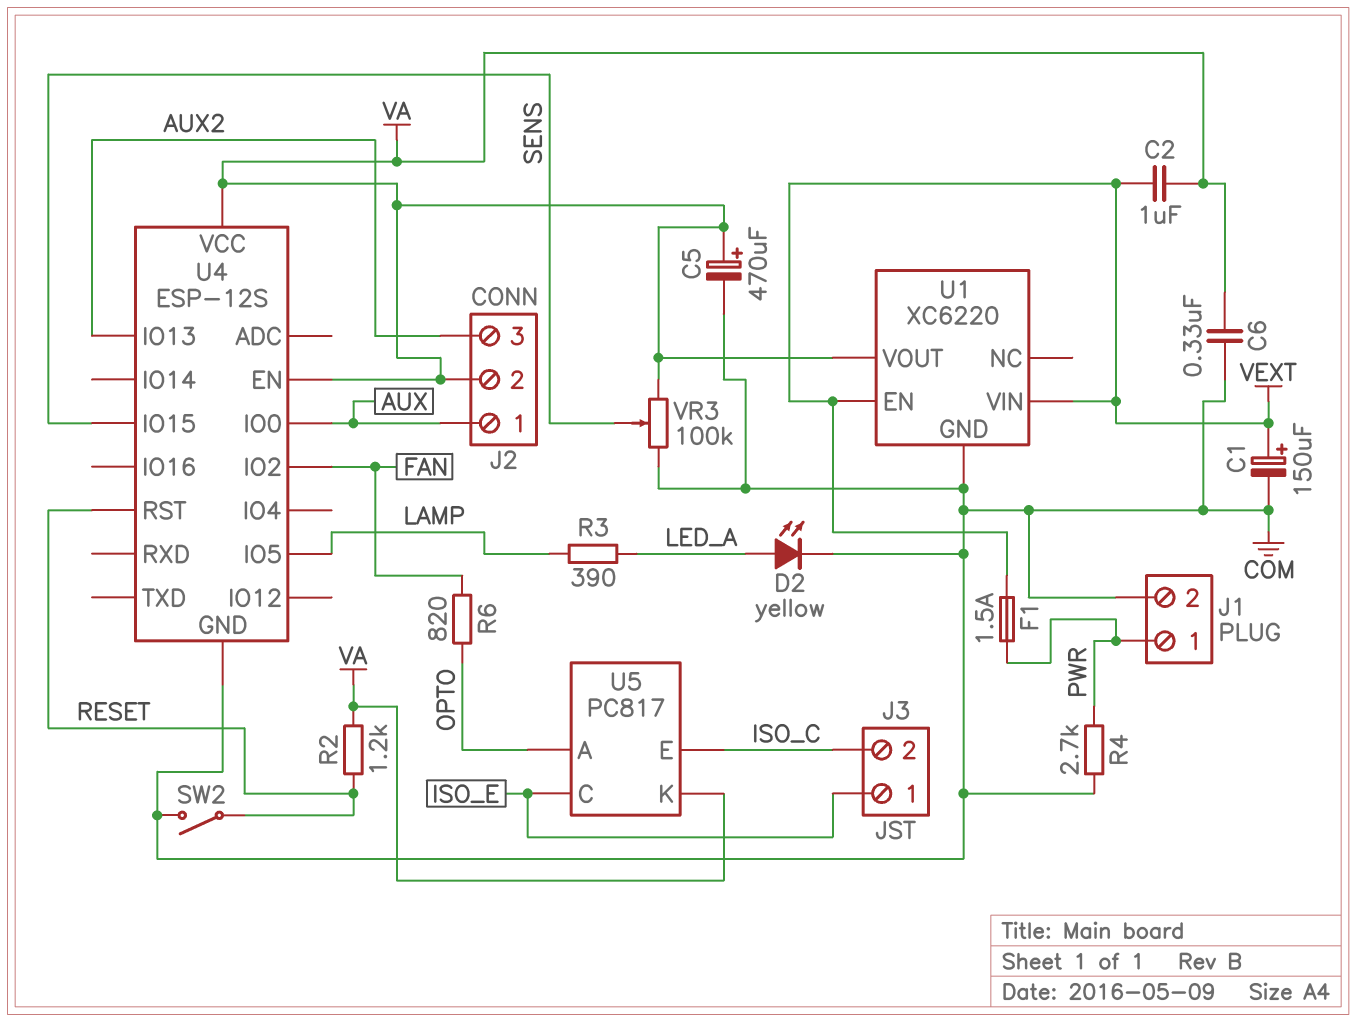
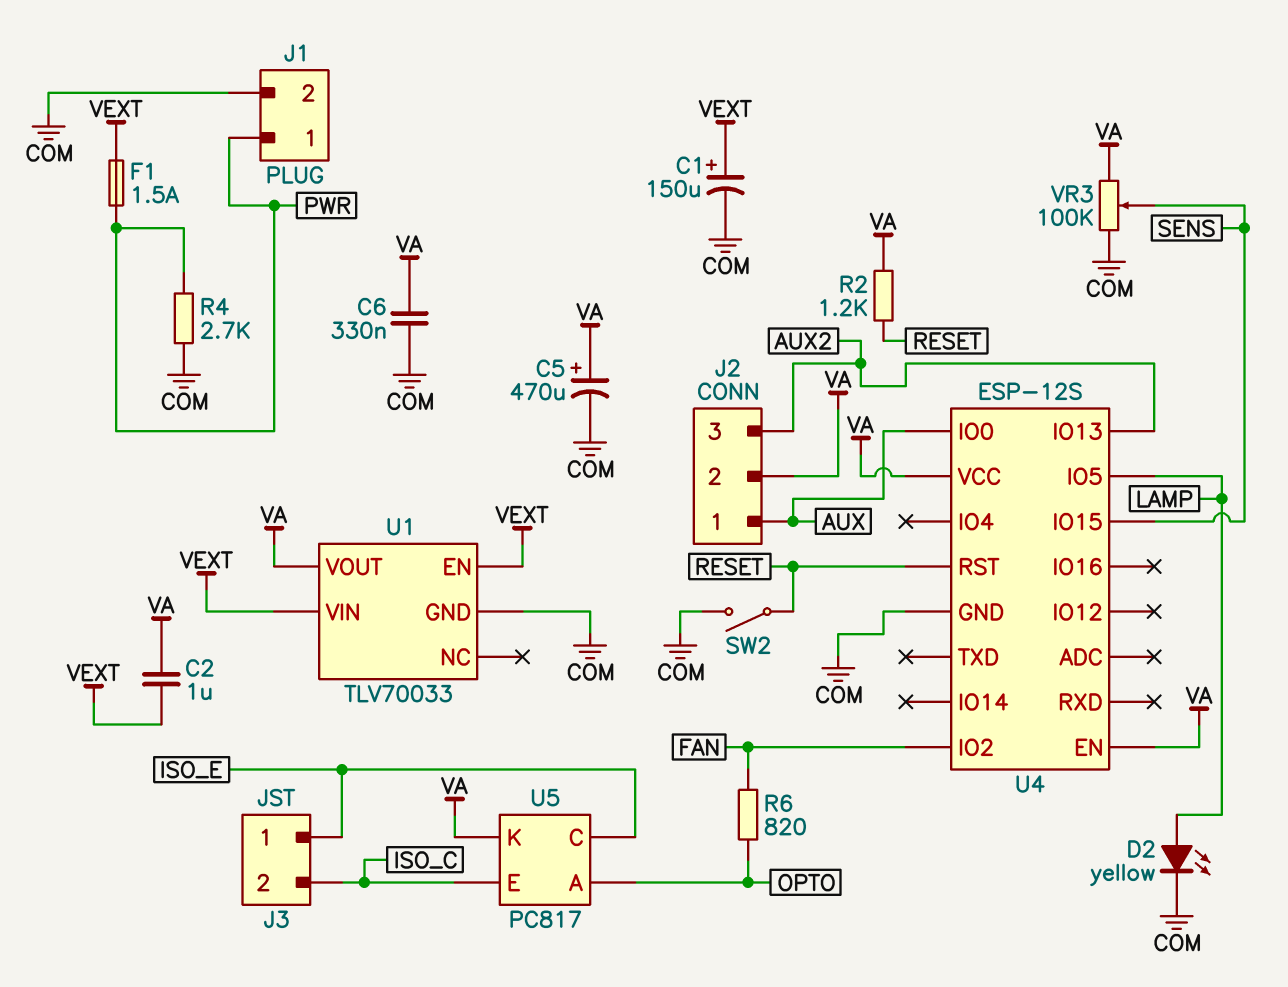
D2: LED yellow (A LED_A, K COM) -> LED yellow (A LAMP, K COM)
R3: 390 (LAMP, LED_A) -> none
U1: XC6220 -> TLV70033

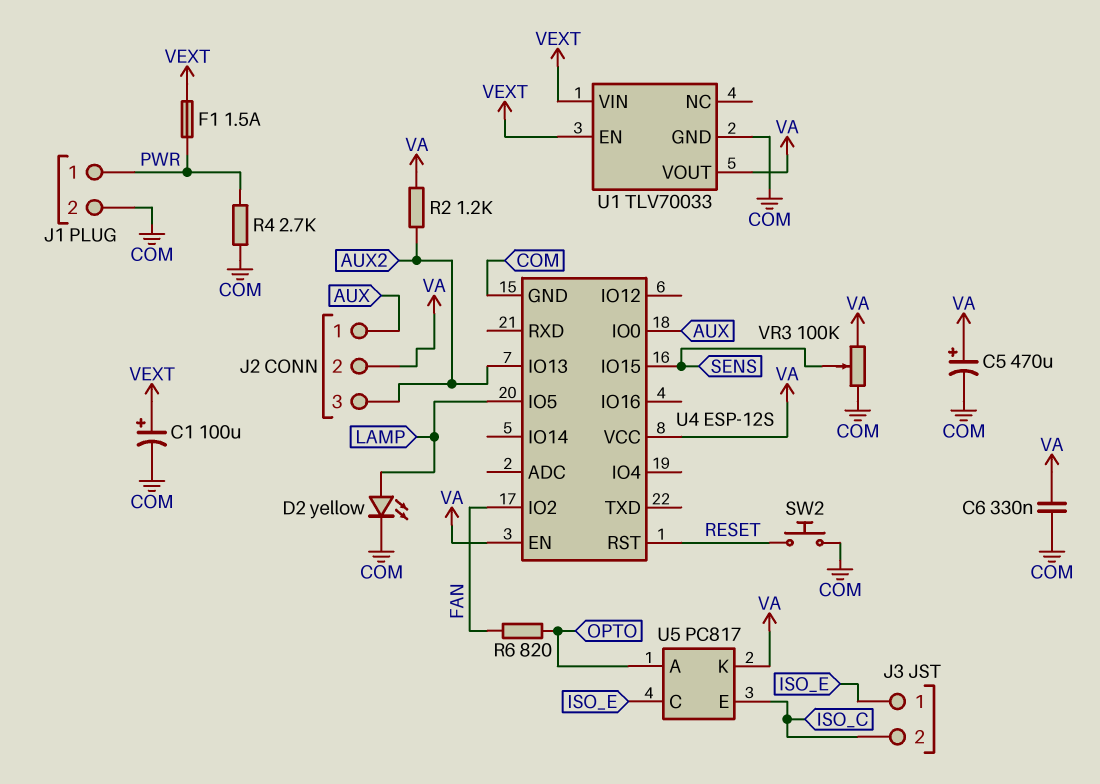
C1: 150uF (plus VEXT, minus COM) -> 100uF (plus VEXT, minus COM)
C2: 1uF (VA, VEXT) -> none
R2: 1.2k (RESET, VA) -> 1.2k (AUX2, VA)
SW2: switch (COM, RESET) -> button (COM, RESET)

